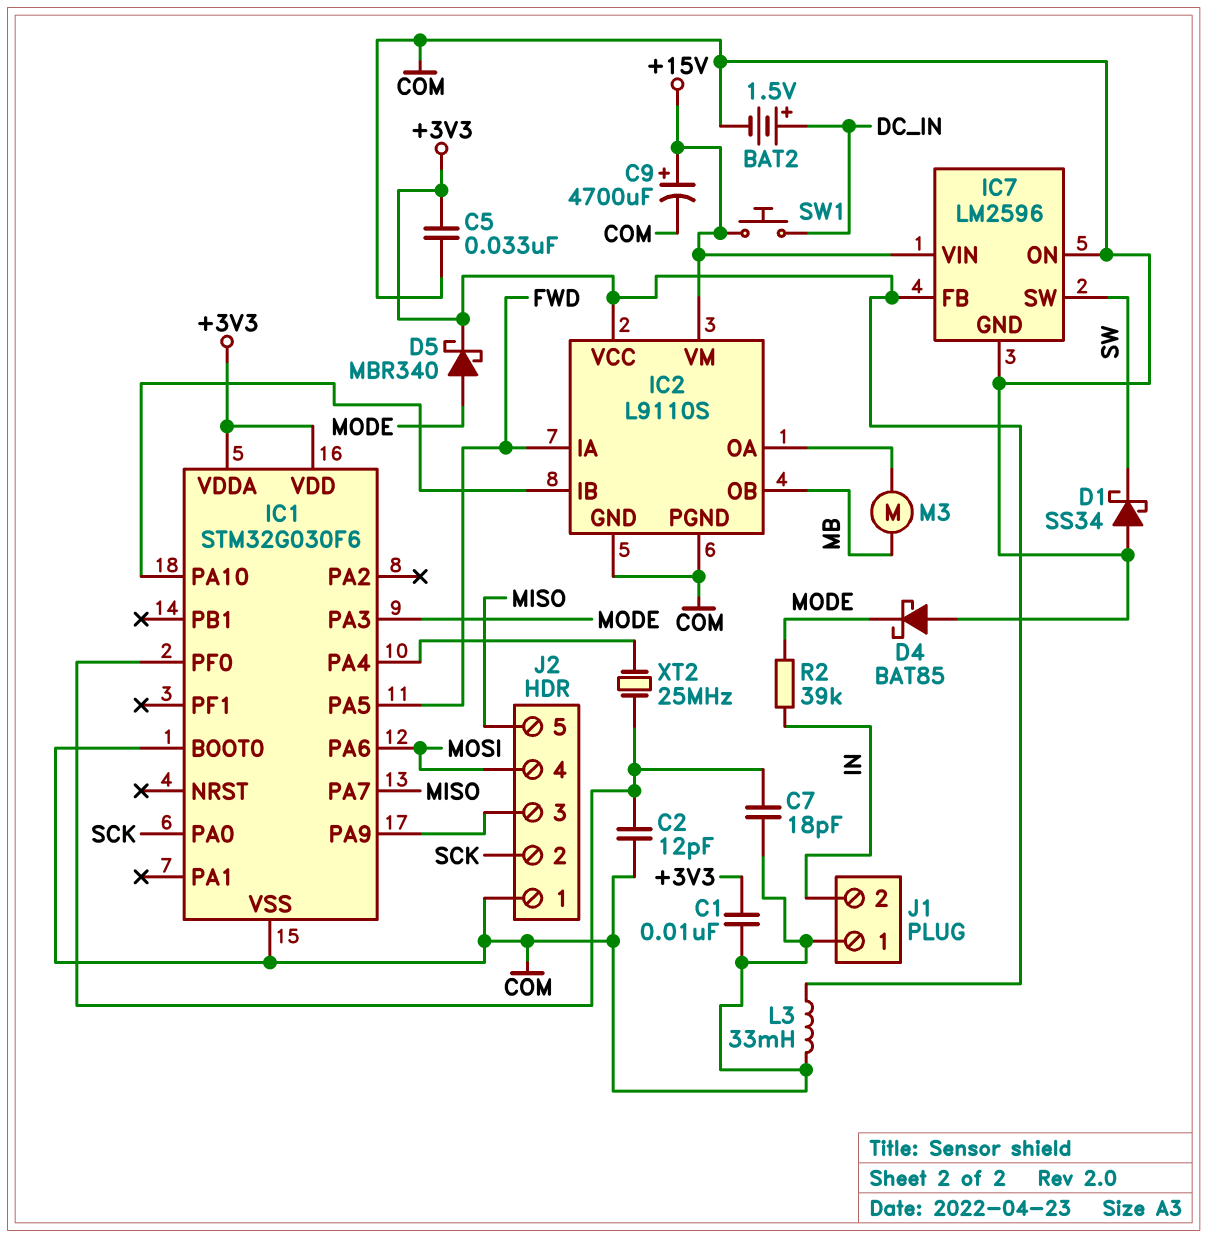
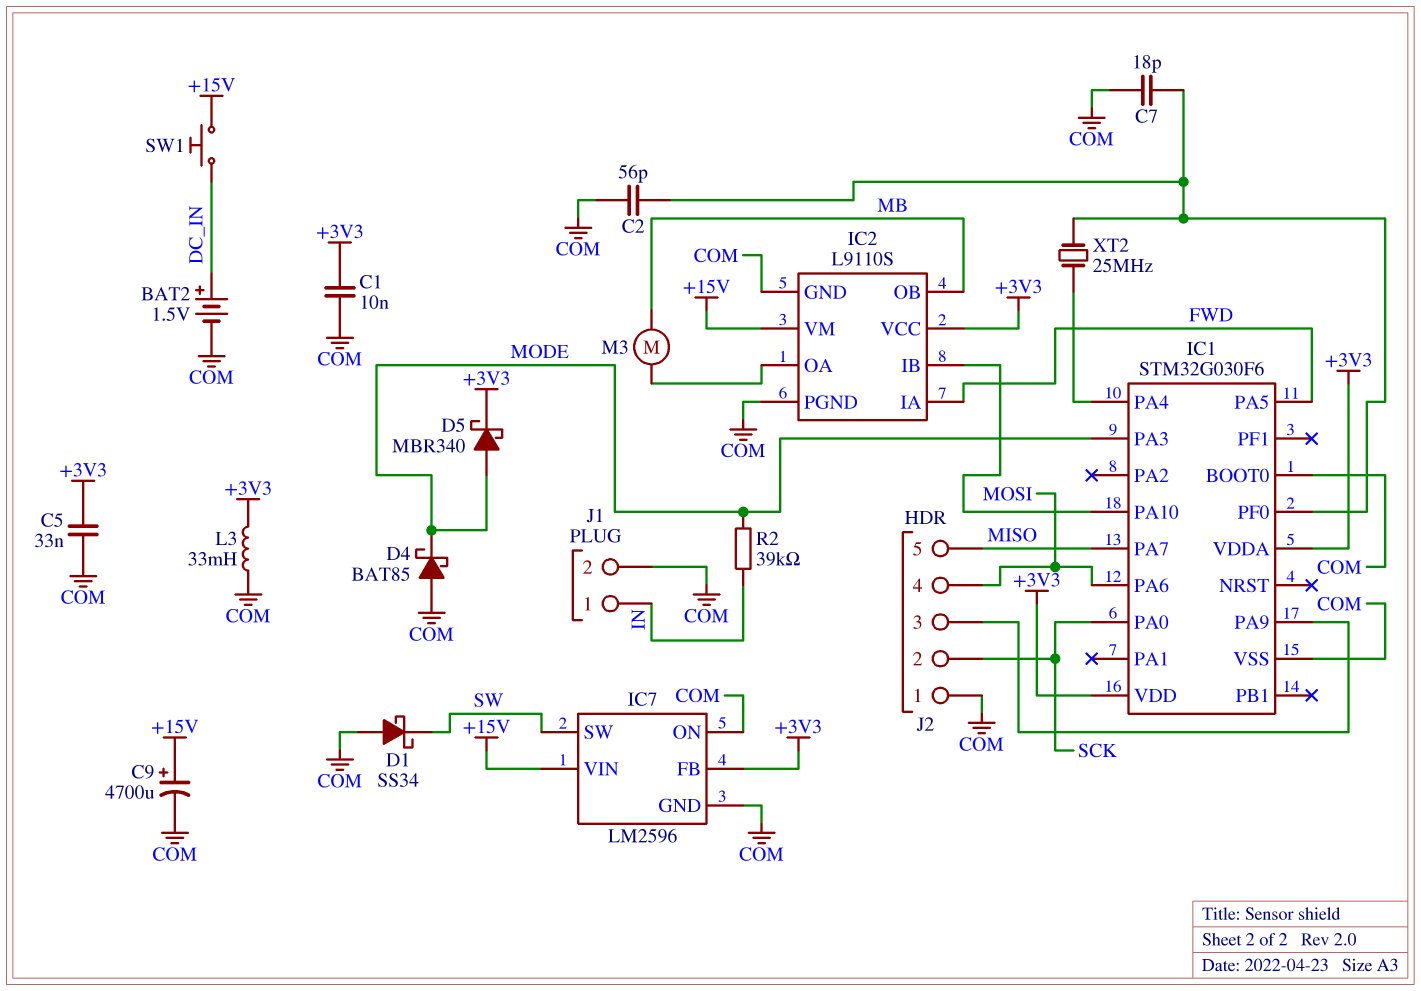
C2: 12pF (COM, IC1/PF0) -> 56pF (COM, IC1/PF0)
J1 pin 1: COM -> IN
J1 pin 2: IN -> COM

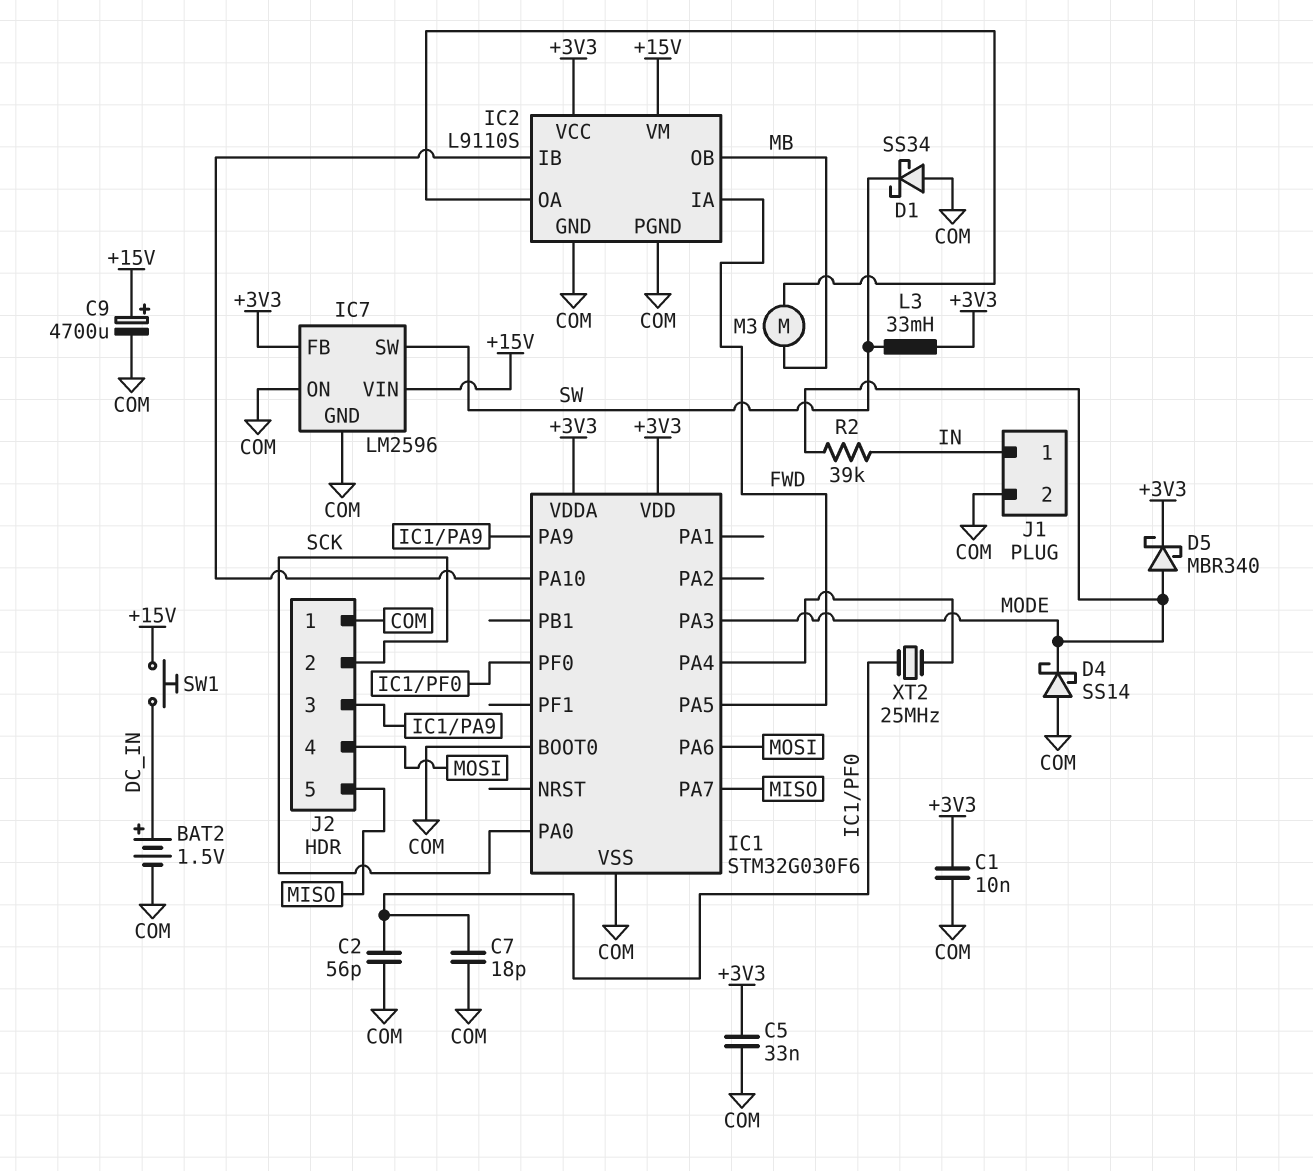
D4: schottky BAT85 (A COM, K MODE) -> schottky SS14 (A COM, K MODE)
L3: 33mH (+3V3, COM) -> 33mH (+3V3, SW)

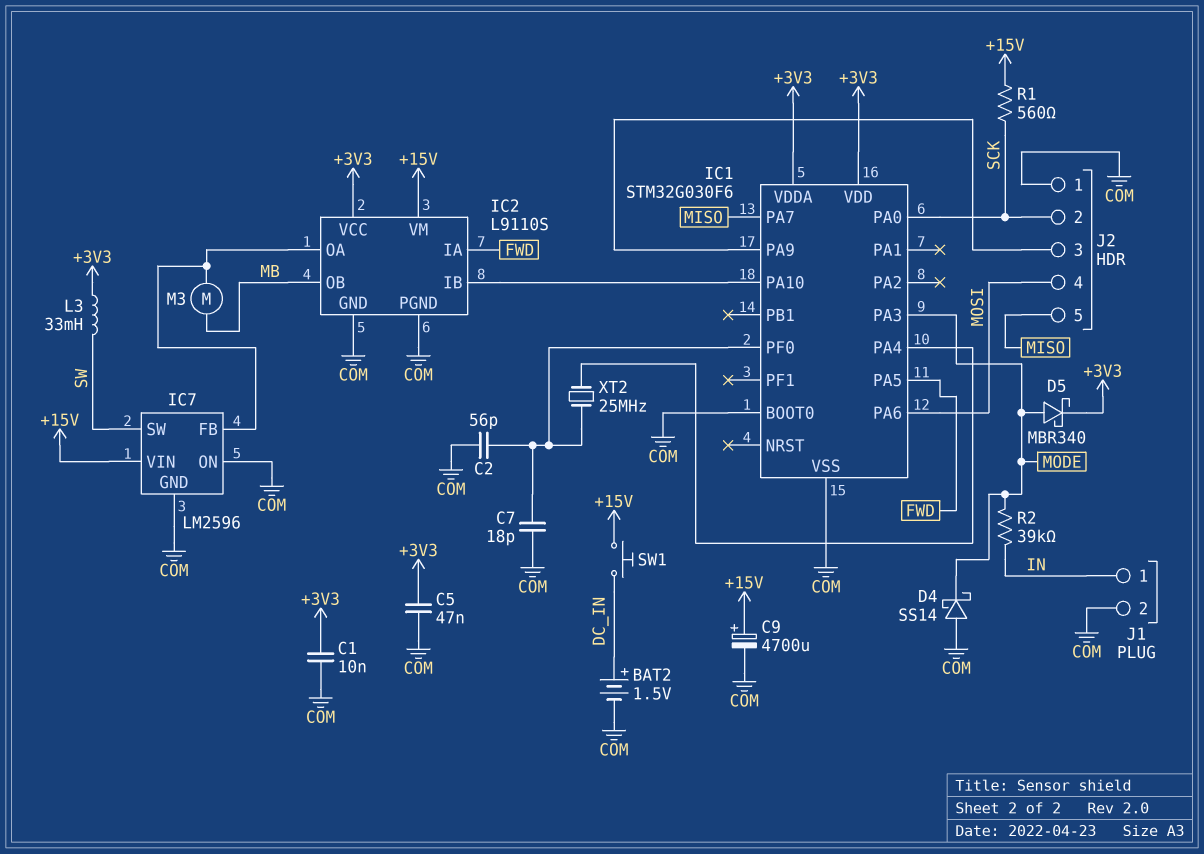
C5: 33nF (+3V3, COM) -> 47nF (+3V3, COM)
D1: schottky SS34 (A COM, K SW) -> none
IC7 pin FB: +3V3 -> IC2/OA
R1: none -> 560 (+15V, SCK)

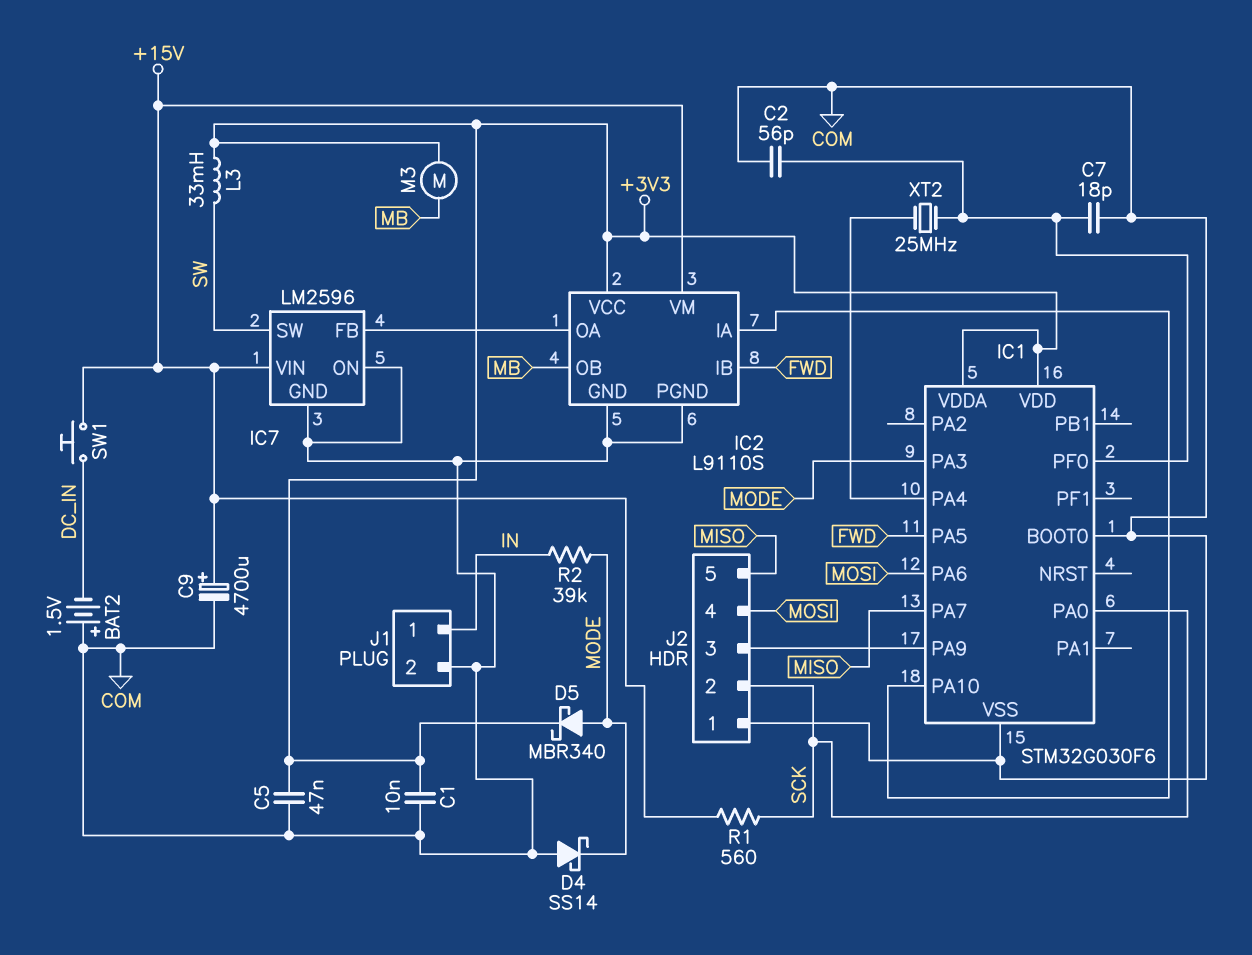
BAT2: 1.5V (plus DC_IN, minus COM) -> 1.5V (plus COM, minus DC_IN)
IC2 pin IA: FWD -> IC1/PA10
IC2 pin IB: IC1/PA10 -> FWD
M3: motor (IC2/OA, MB) -> motor (+3V3, MB)

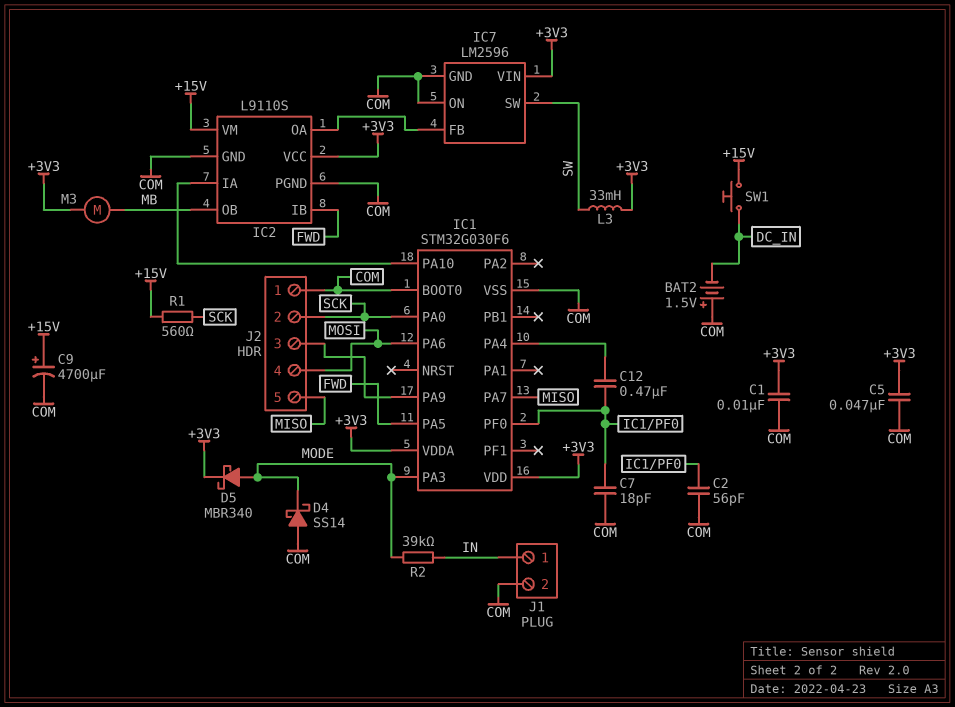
C12: none -> 470nF (IC1/PA4, IC1/PF0)
IC7 pin VIN: +15V -> +3V3
XT2: 25MHz (IC1/PA4, IC1/PF0) -> none

